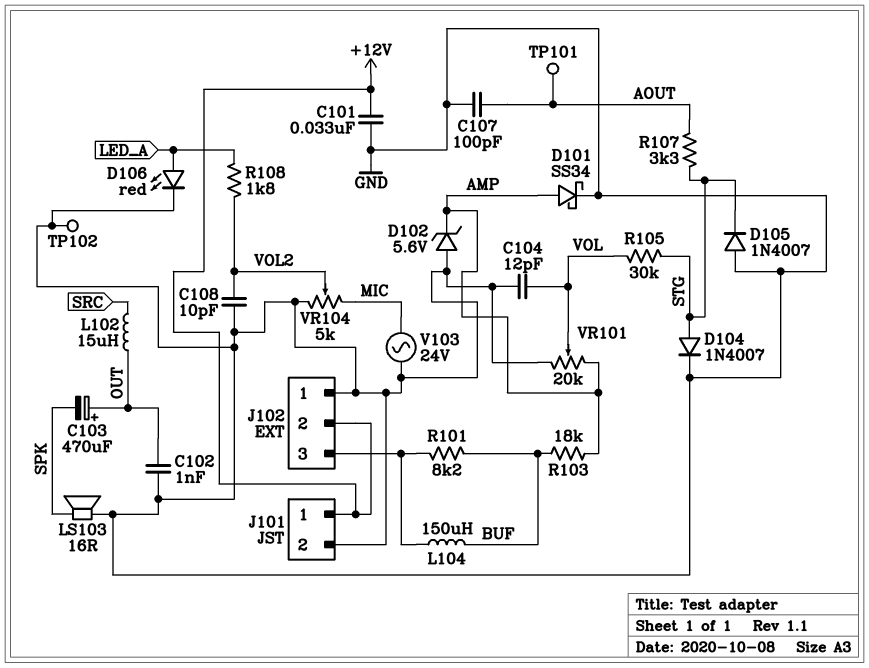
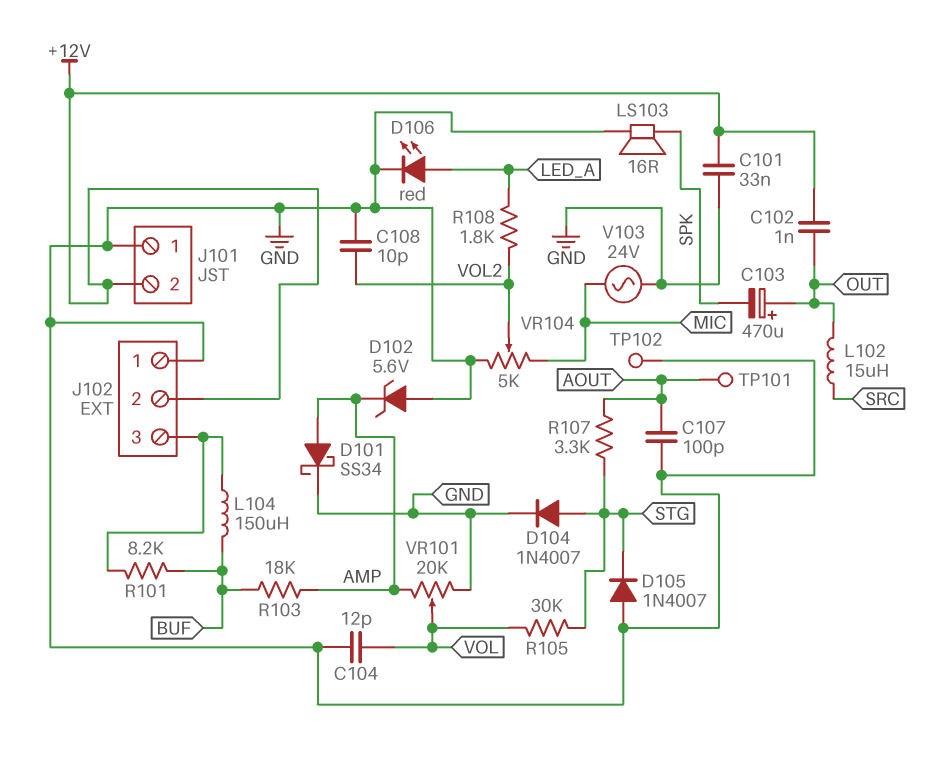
C102: 1nF (GND, OUT) -> 1nF (+12V, OUT)
J101 pin 1: +12V -> GND
J101 pin 2: GND -> +12V

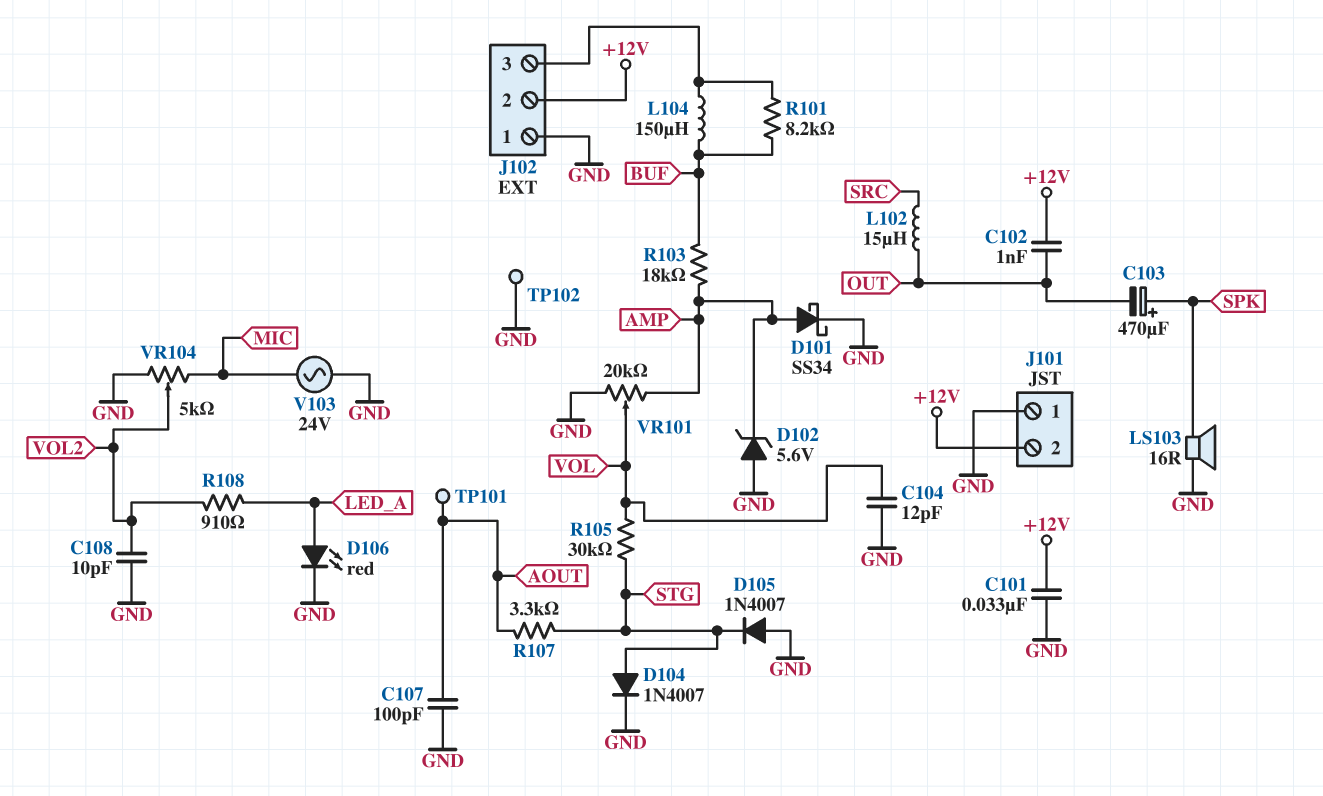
C103: 470uF (plus OUT, minus SPK) -> 470uF (plus SPK, minus OUT)
R108: 1.8k (LED_A, VOL2) -> 910 (LED_A, VOL2)

